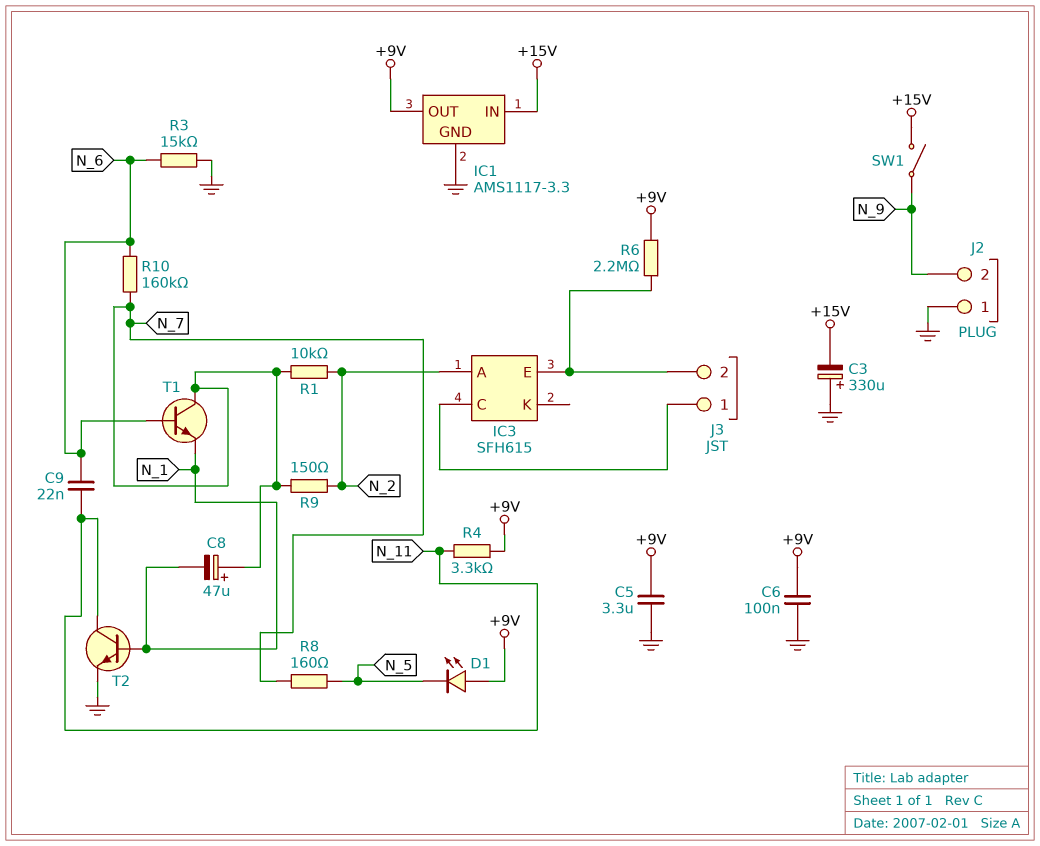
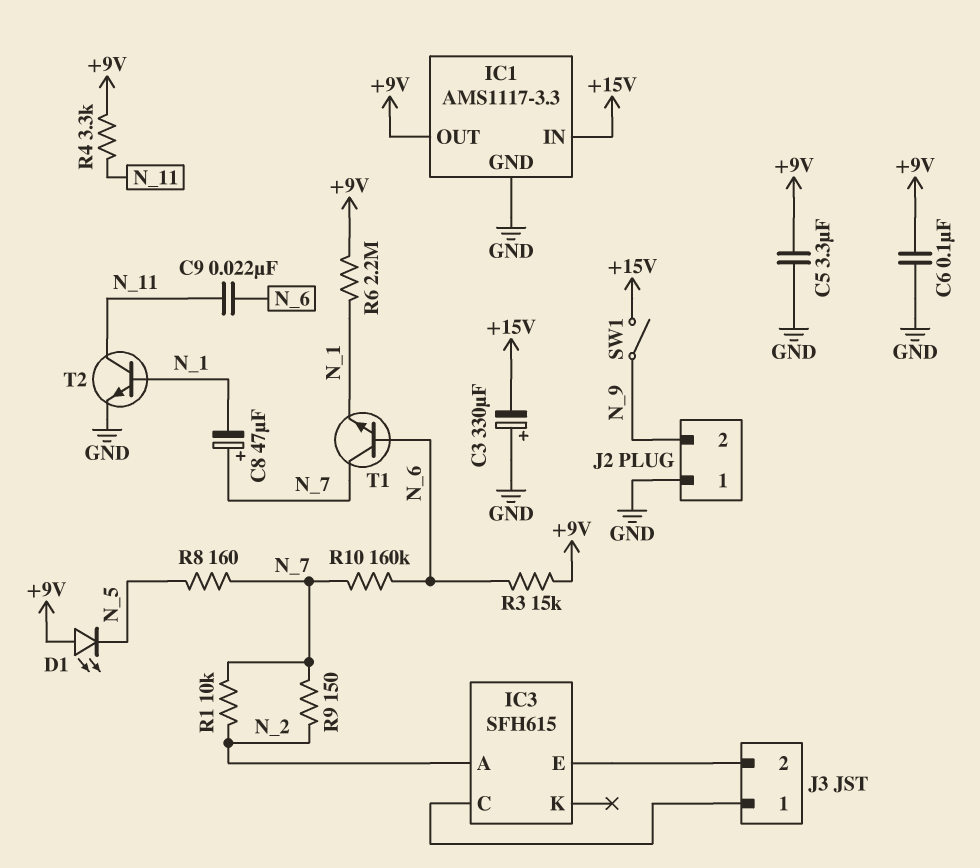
R3: 15k (GND, N_6) -> 15k (+9V, N_6)
R6: 2.2M (+9V, IC3/E) -> 2.2M (+9V, N_1)

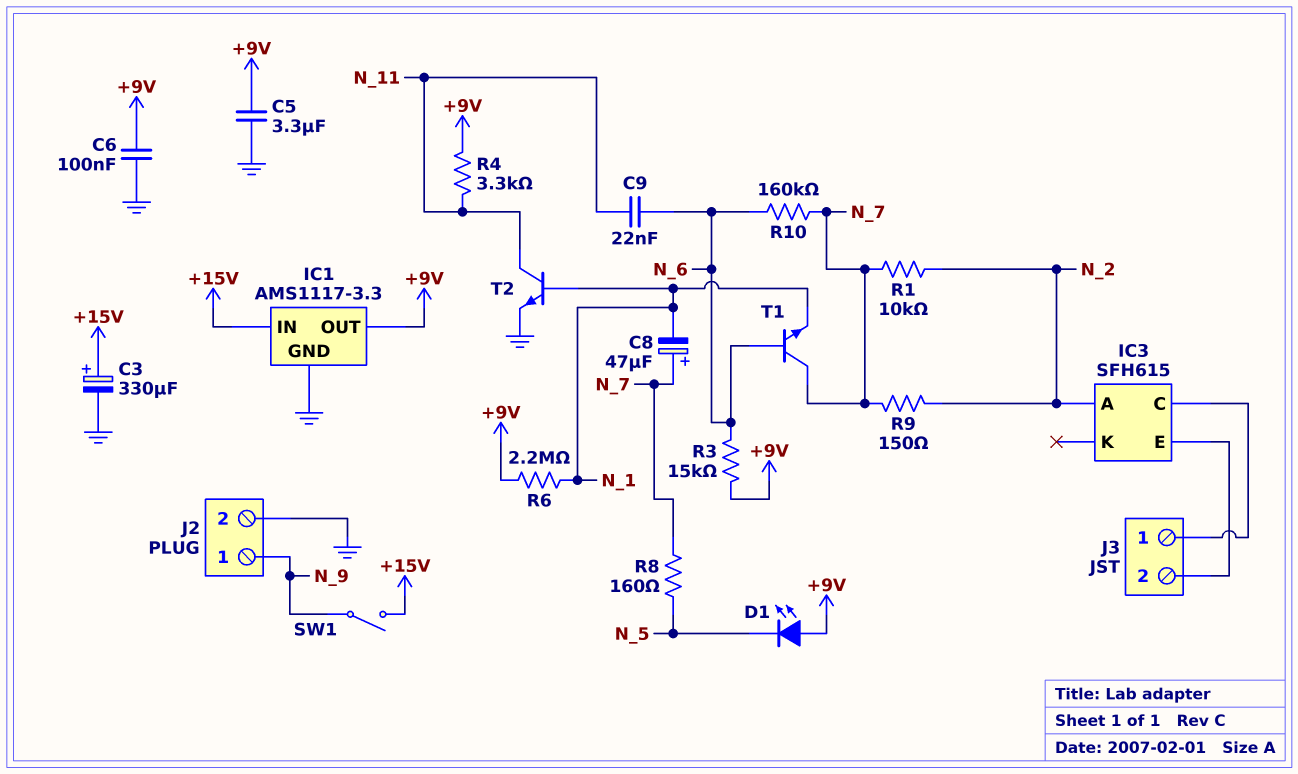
C3: 330uF (plus GND, minus +15V) -> 330uF (plus +15V, minus GND)
J2 pin 1: GND -> N_9
J2 pin 2: N_9 -> GND

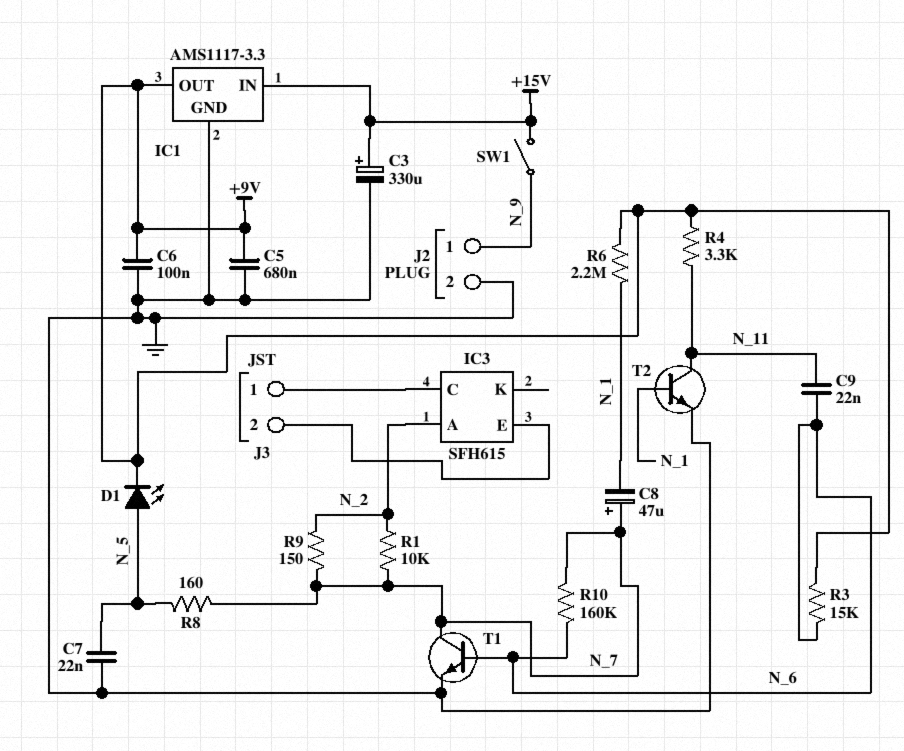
C5: 3.3uF (+9V, GND) -> 680nF (+9V, GND)
C7: none -> 22nF (GND, N_5)
D1: LED (A +9V, K N_5) -> LED (A N_5, K +9V)
T1: NPN (B N_6, C N_7, E N_1) -> NPN (B N_6, C N_7, E GND)

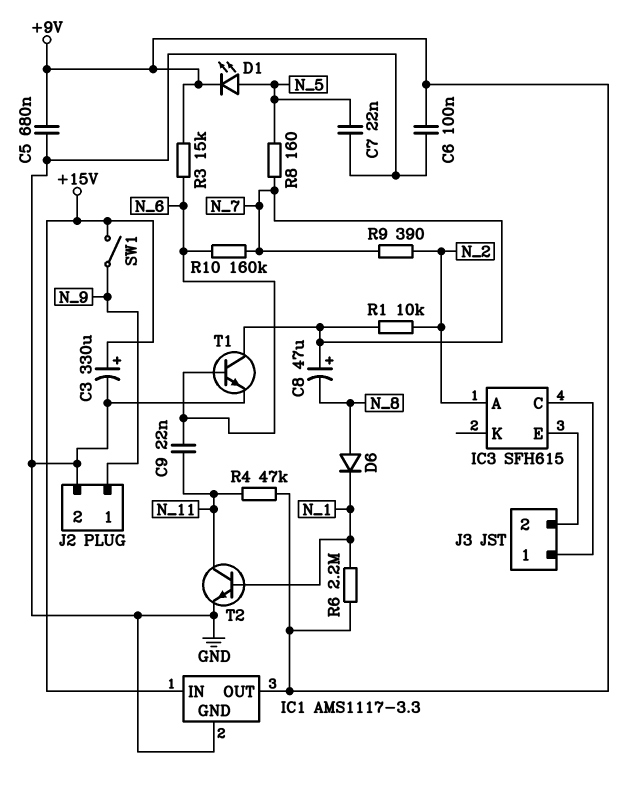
C8: 47uF (plus N_7, minus N_1) -> 47uF (plus N_7, minus N_8)
D6: none -> diode (A N_8, K N_1)
R4: 3.3k (+9V, N_11) -> 47k (+9V, N_11)
R9: 150 (N_2, N_7) -> 390 (N_2, N_7)

